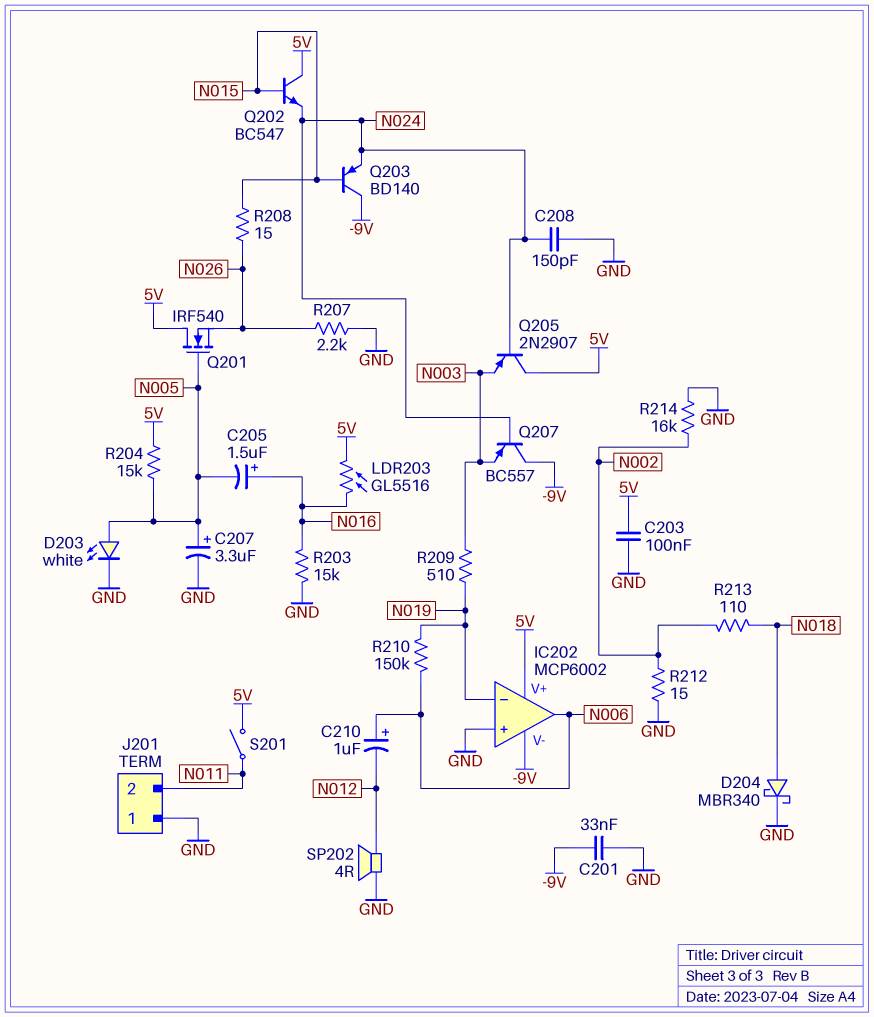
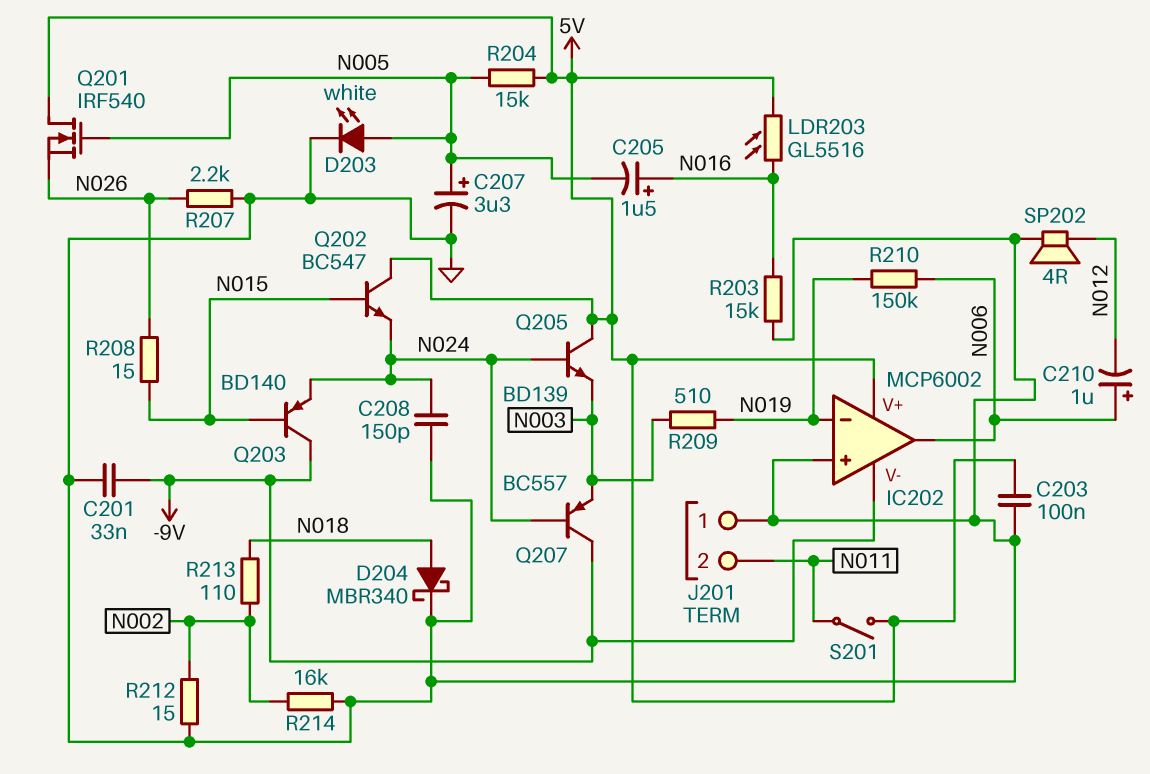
Q205: PNP 2N2907 (B N024, C 5V, E N003) -> NPN BD139 (B N024, C 5V, E N003)

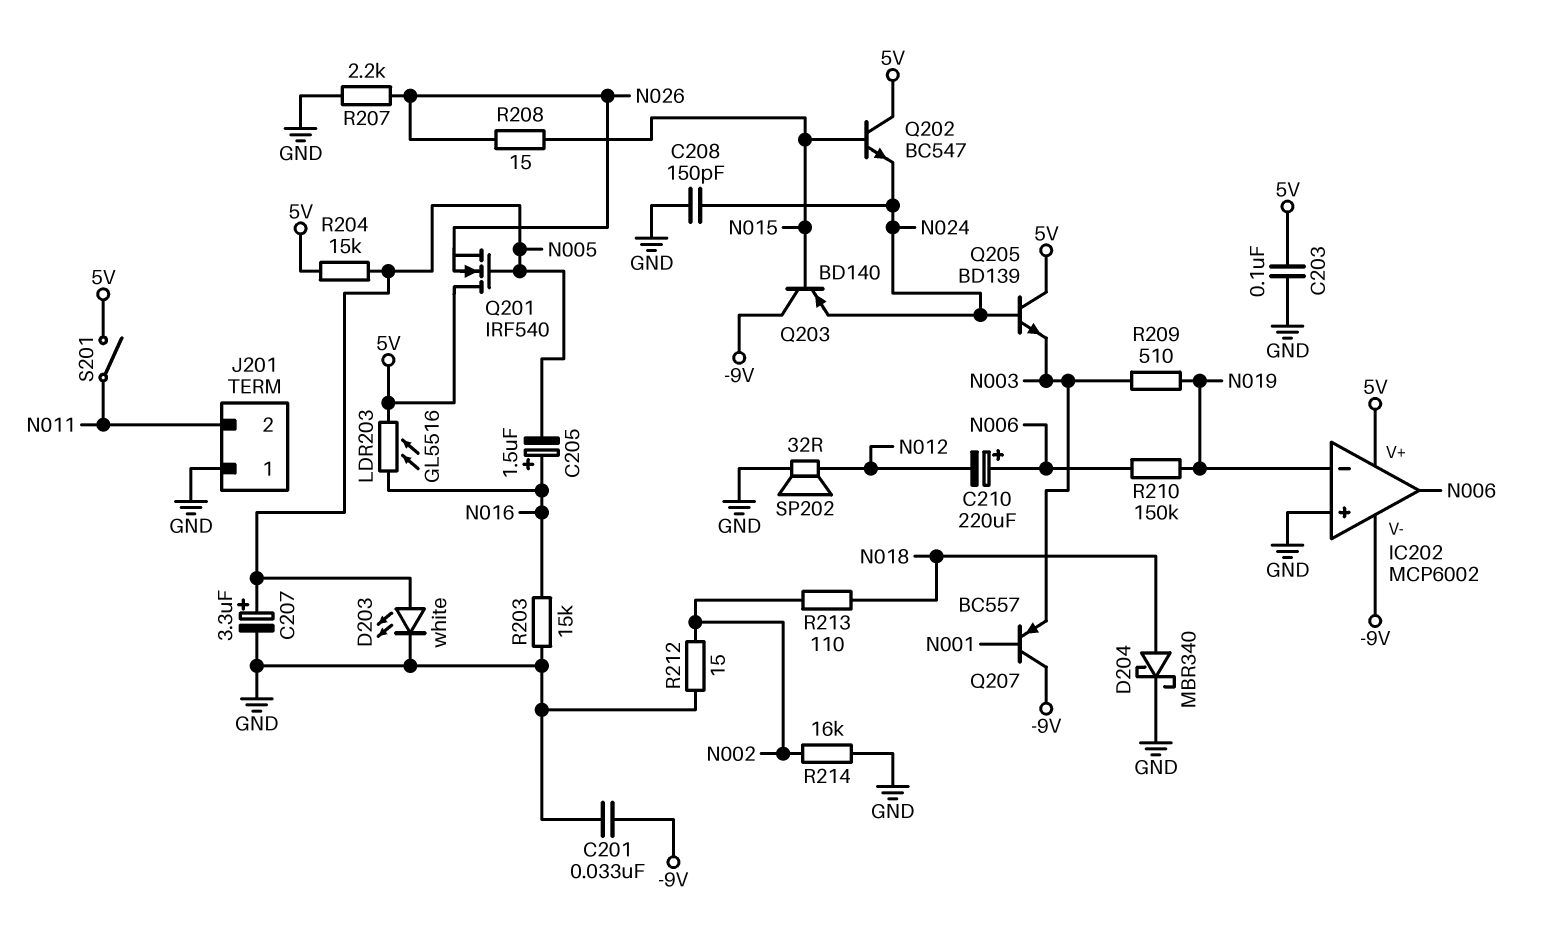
C210: 1uF (plus N006, minus N012) -> 220uF (plus N006, minus N012)
Q207: PNP BC557 (B N024, C -9V, E N003) -> PNP BC557 (B N001, C -9V, E N003)
SP202: speaker 4R (GND, N012) -> speaker 32R (GND, N012)

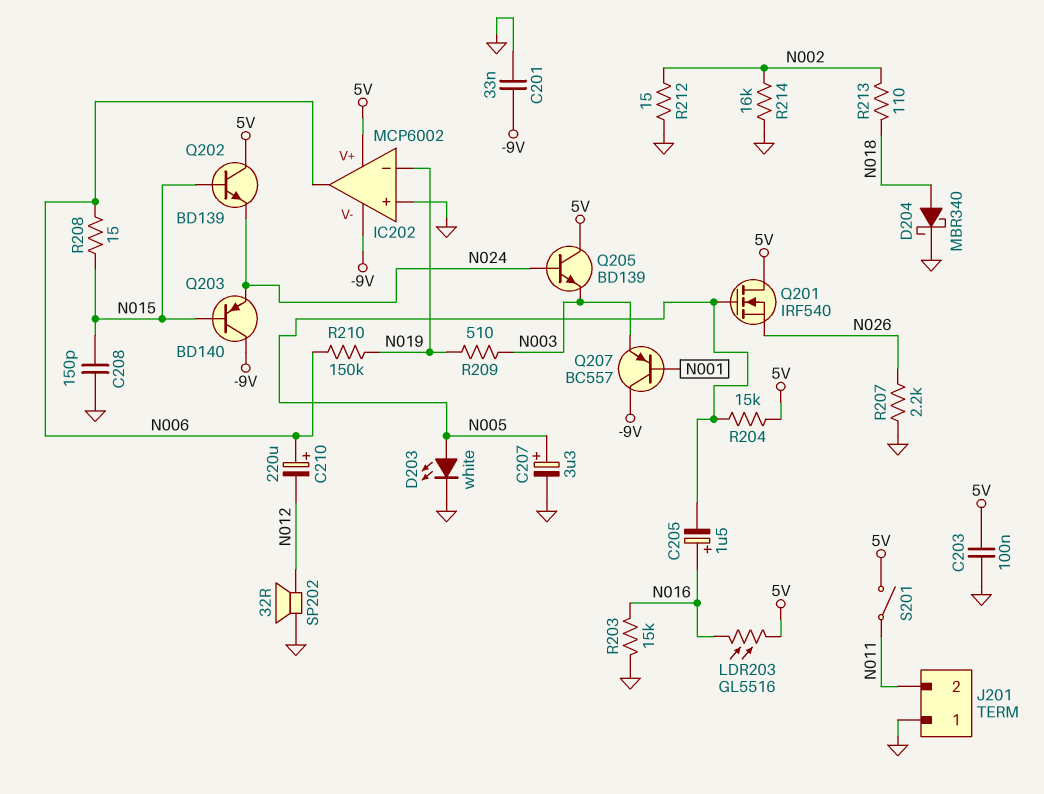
C208: 150pF (GND, N024) -> 150pF (GND, N015)
Q202: NPN BC547 (B N015, C 5V, E N024) -> NPN BD139 (B N015, C 5V, E N024)
R208: 15 (N015, N026) -> 15 (N006, N015)

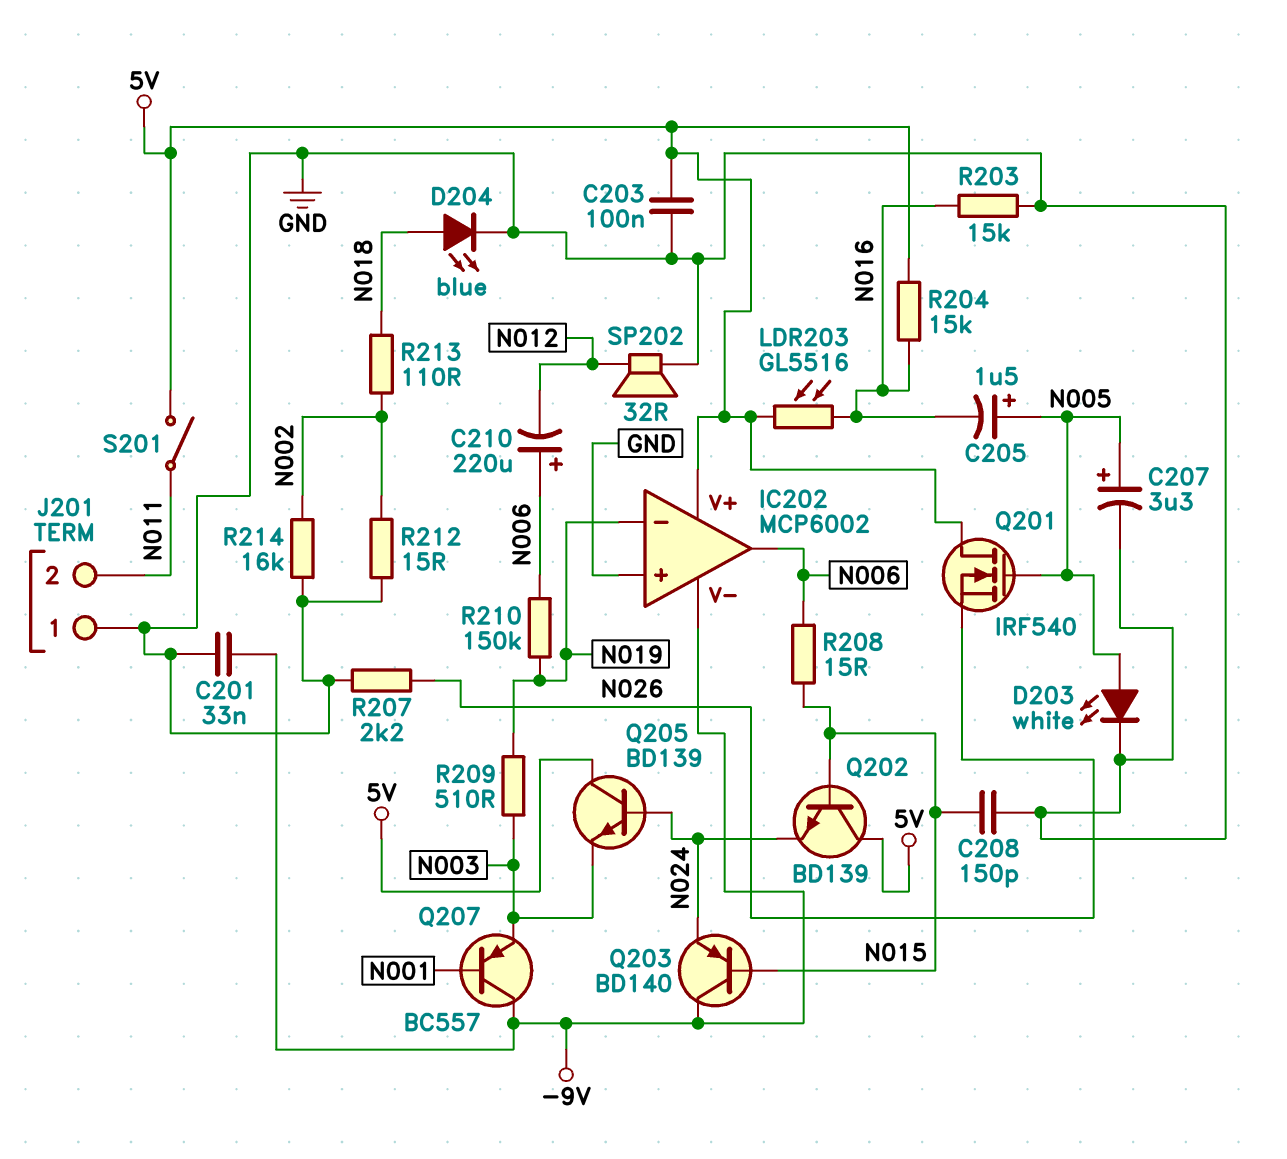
C205: 1.5uF (plus N016, minus N005) -> 1.5uF (plus N005, minus N016)
D204: schottky MBR340 (A N018, K GND) -> LED blue (A N018, K GND)
R204: 15k (5V, N005) -> 15k (5V, N016)

